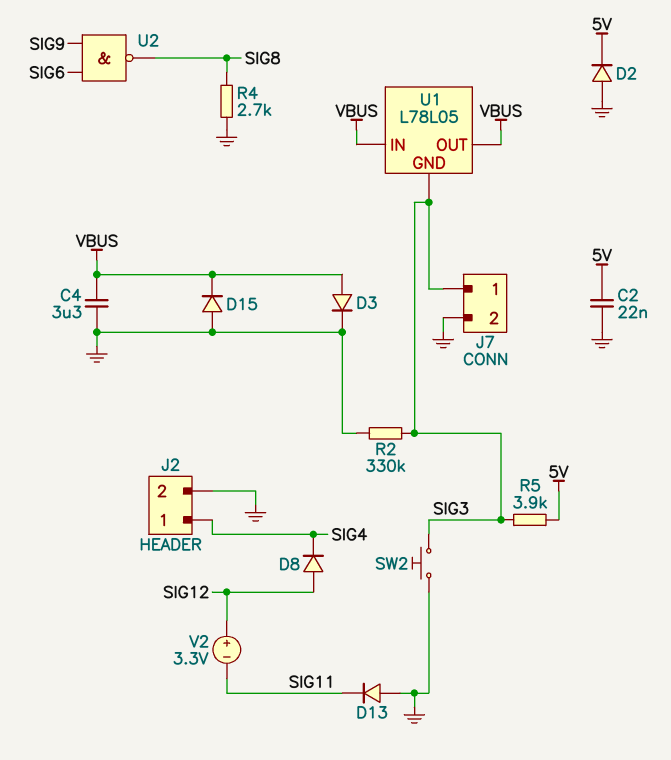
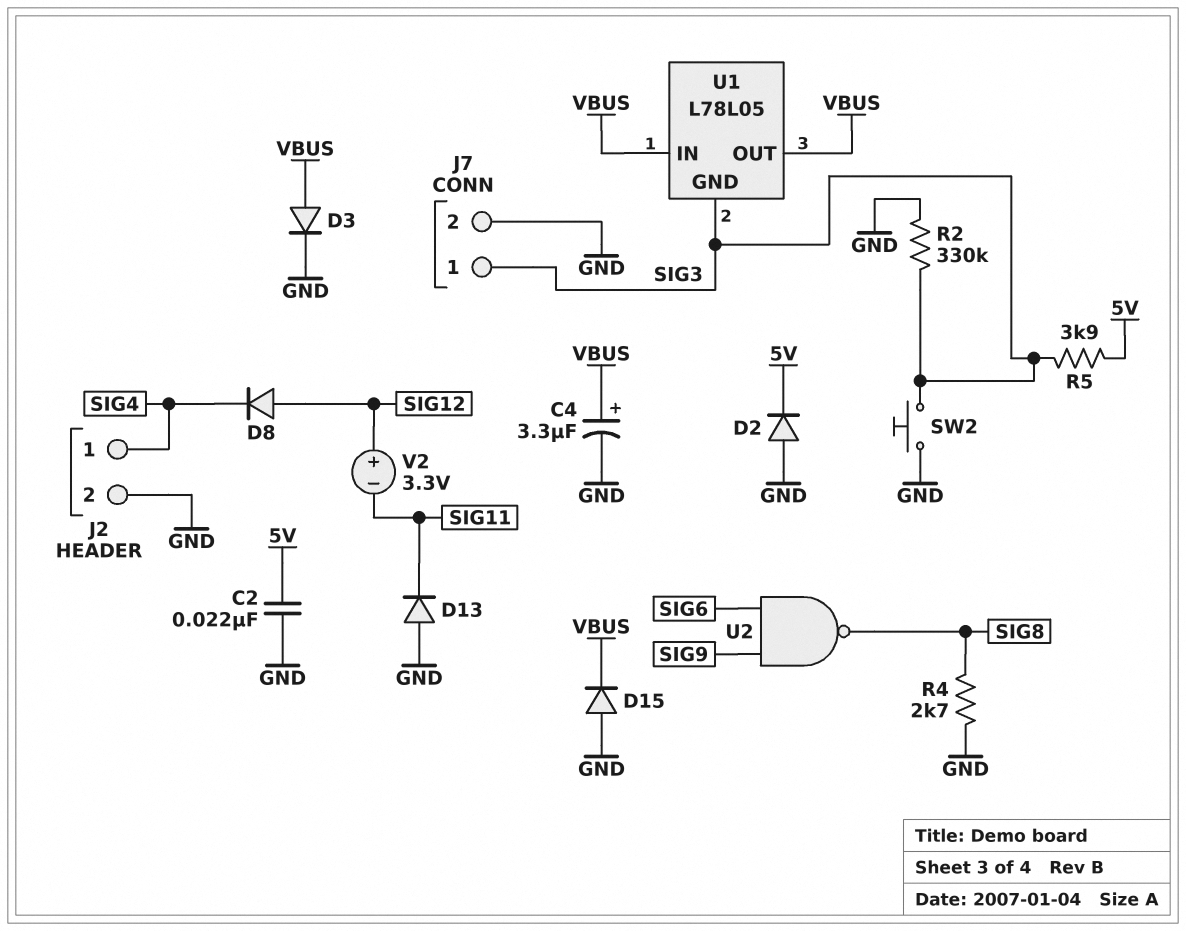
C4: 3.3uF (GND, VBUS) -> 3.3uF (plus VBUS, minus GND)

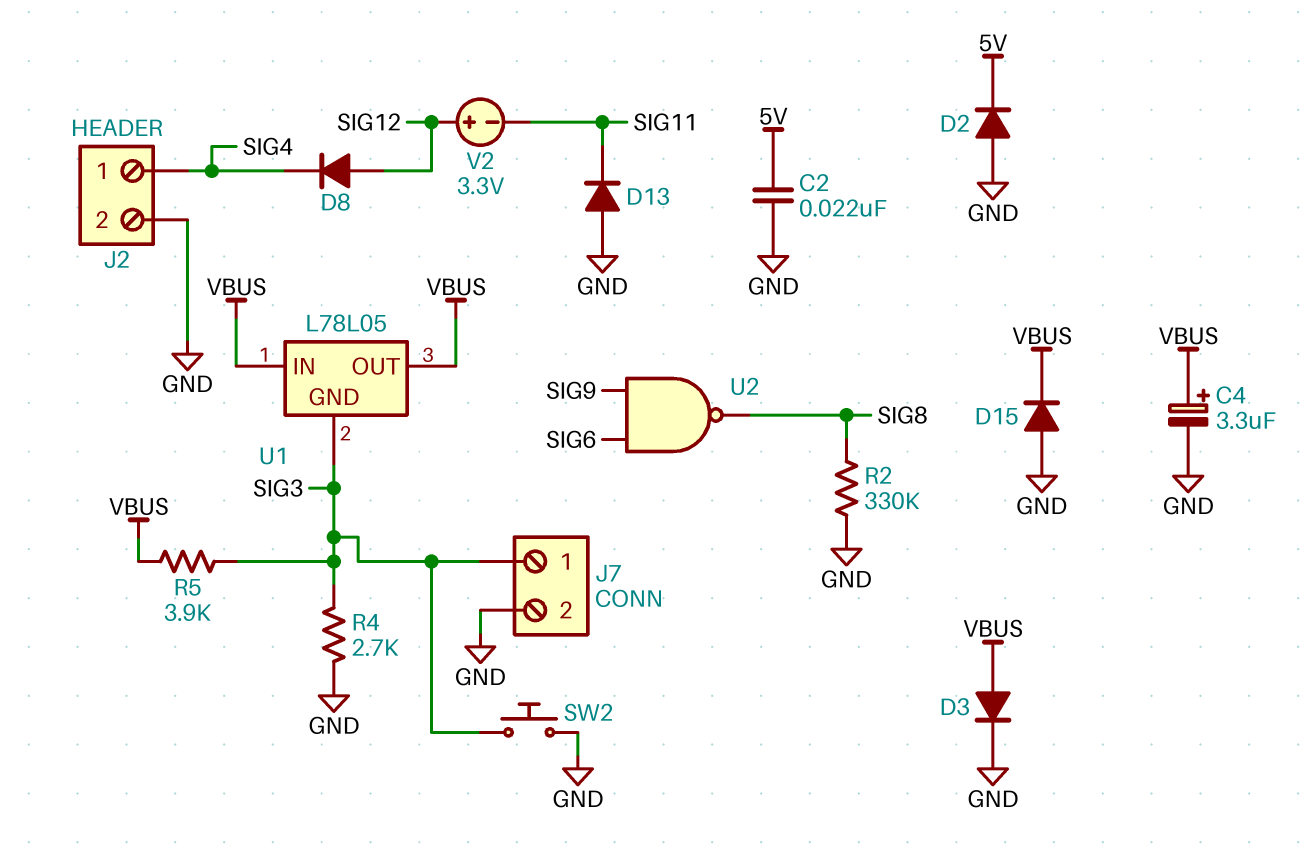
R2: 330k (GND, SIG3) -> 330k (GND, SIG8)
R4: 2.7k (GND, SIG8) -> 2.7k (GND, SIG3)
R5: 3.9k (5V, SIG3) -> 3.9k (SIG3, VBUS)

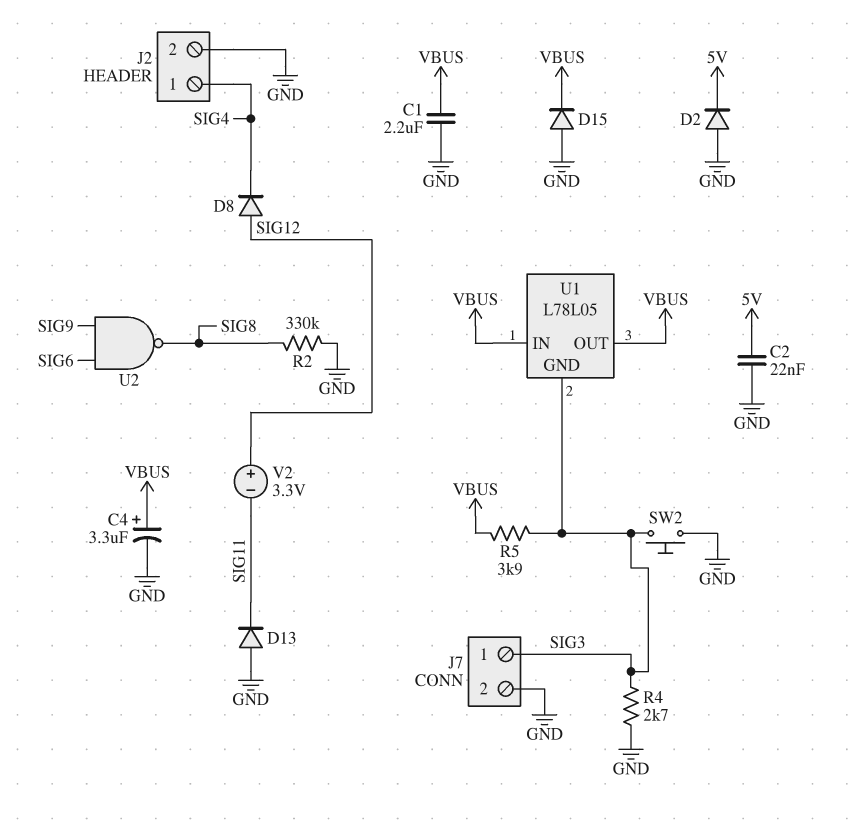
C1: none -> 2.2uF (GND, VBUS)
D3: diode (A VBUS, K GND) -> none

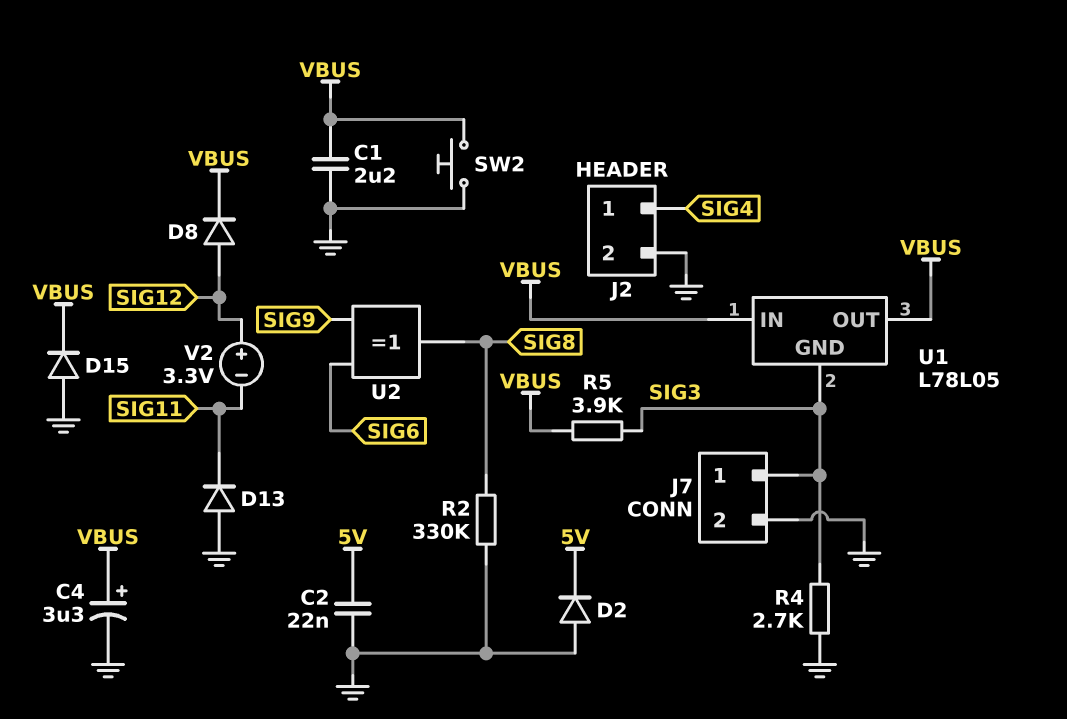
D8: diode (A SIG12, K SIG4) -> diode (A SIG12, K VBUS)
SW2: button (GND, SIG3) -> button (GND, VBUS)
U2: NAND (in SIG6, in SIG9, out SIG8) -> XOR (in SIG6, in SIG9, out SIG8)

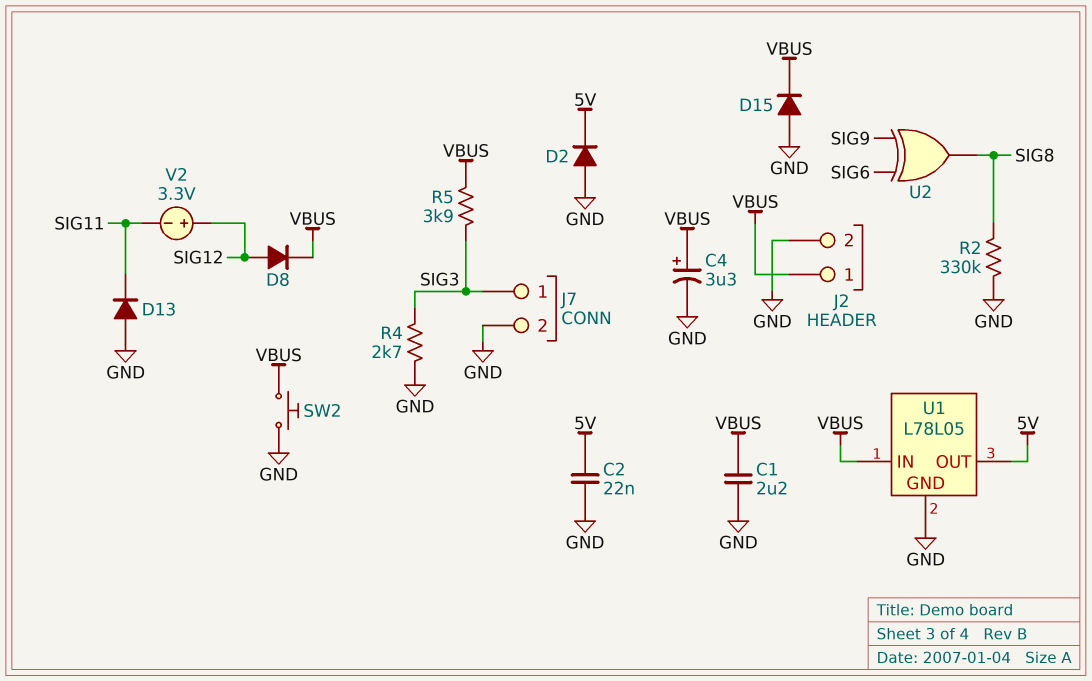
J2 pin 1: SIG4 -> VBUS
U1 pin GND: SIG3 -> GND
U1 pin OUT: VBUS -> 5V

